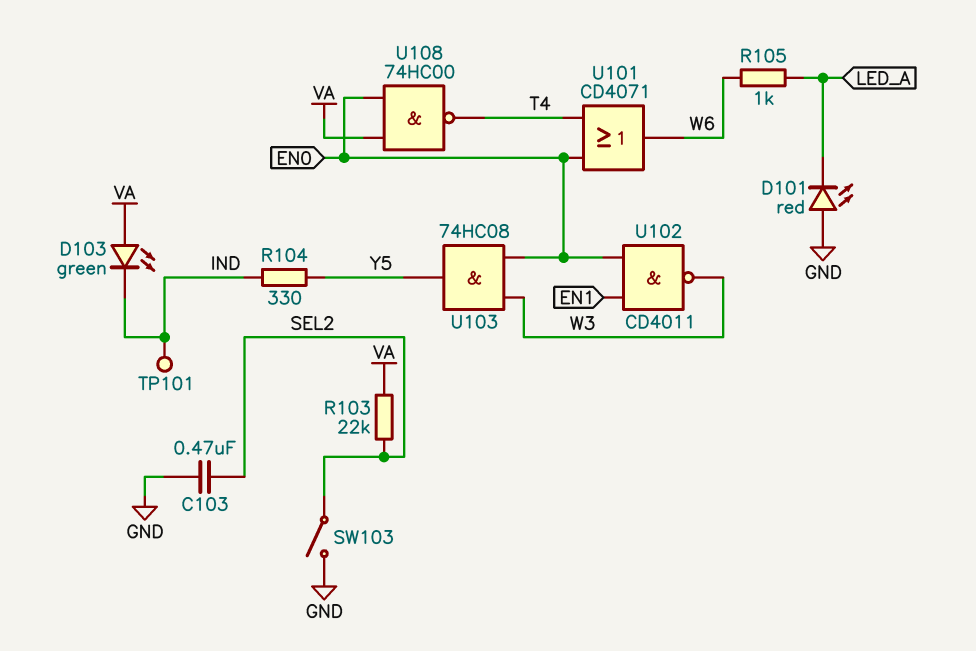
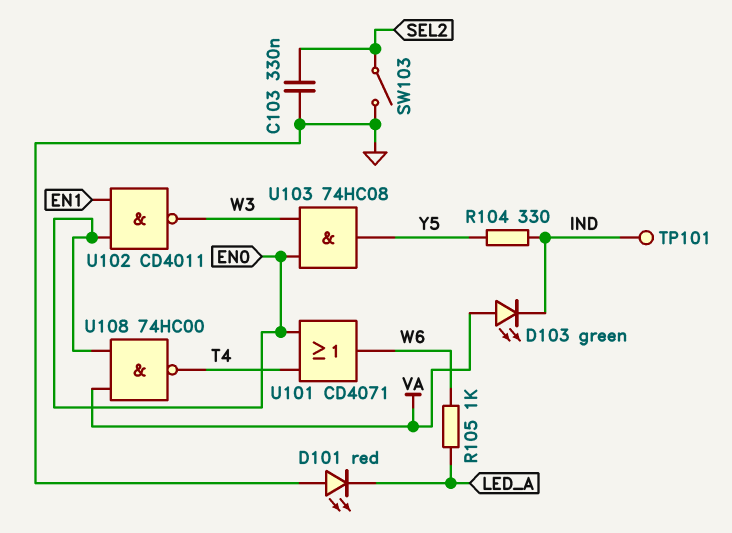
C103: 470nF (GND, SEL2) -> 330nF (GND, SEL2)
R103: 22k (SEL2, VA) -> none

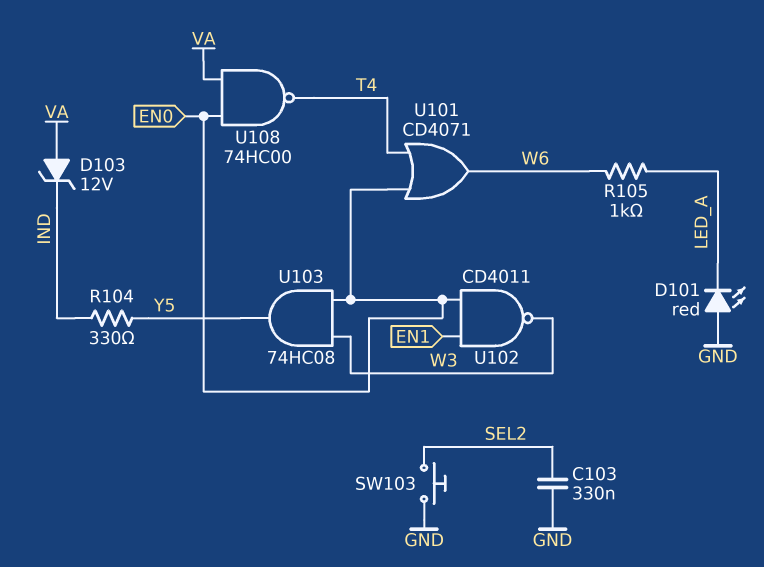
D103: LED green (A VA, K IND) -> zener 12V (A VA, K IND)
SW103: switch (GND, SEL2) -> button (GND, SEL2)
TP101: test point (IND) -> none

